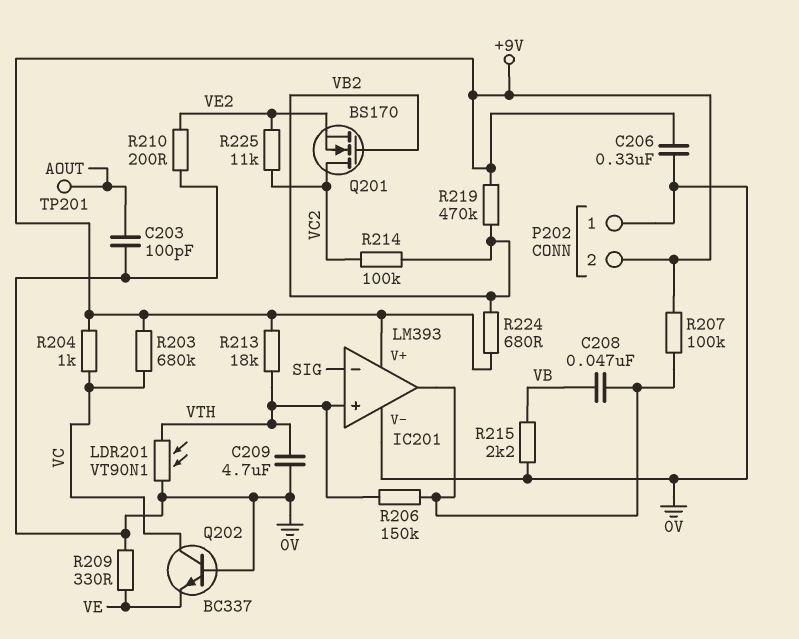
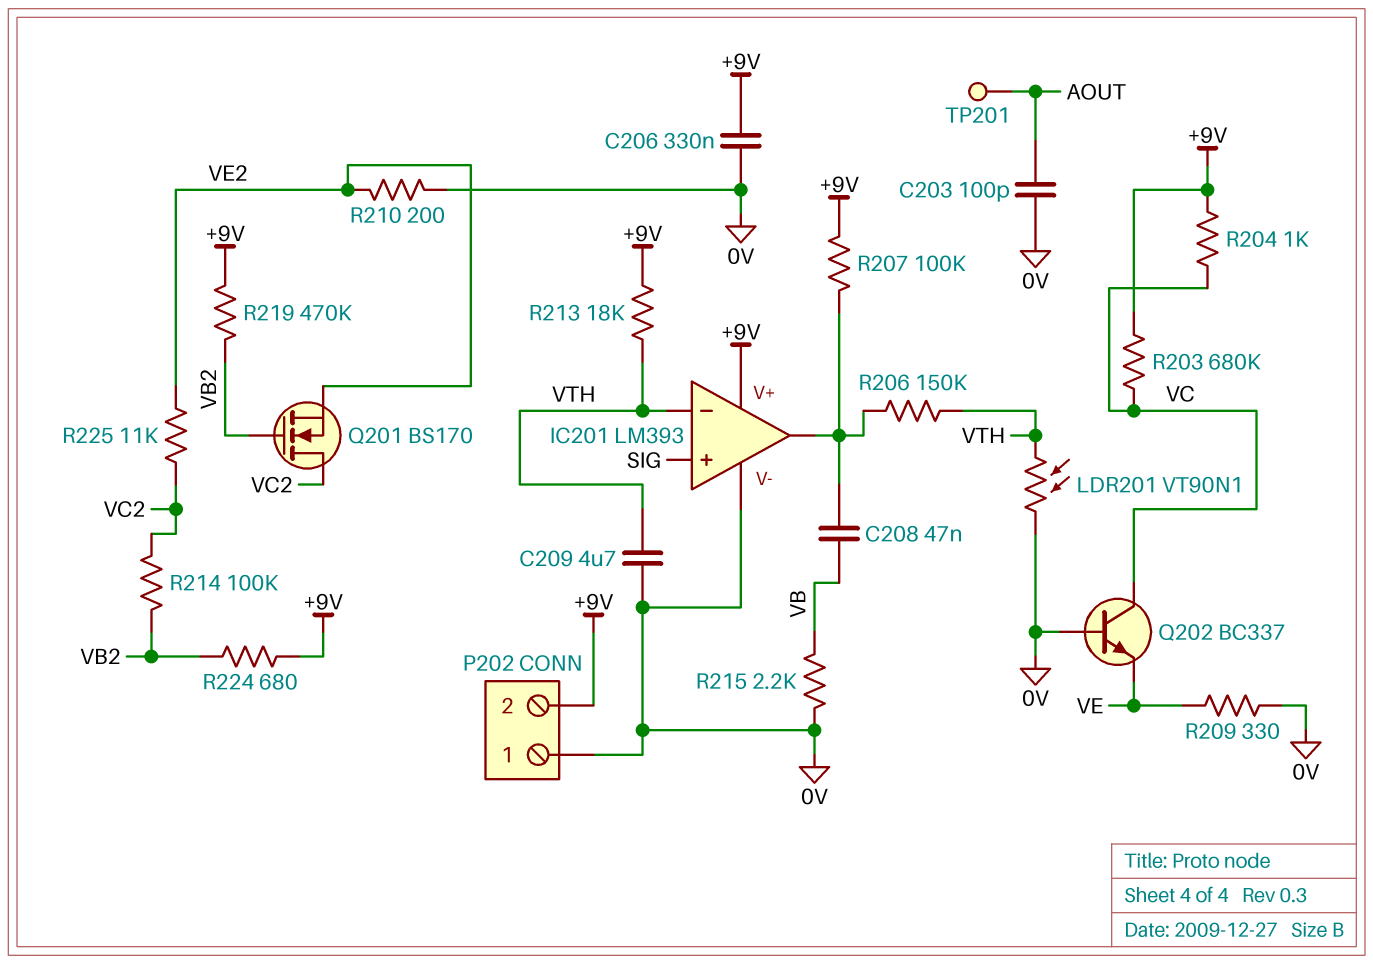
IC201 pin in+: VTH -> SIG
IC201 pin in-: SIG -> VTH

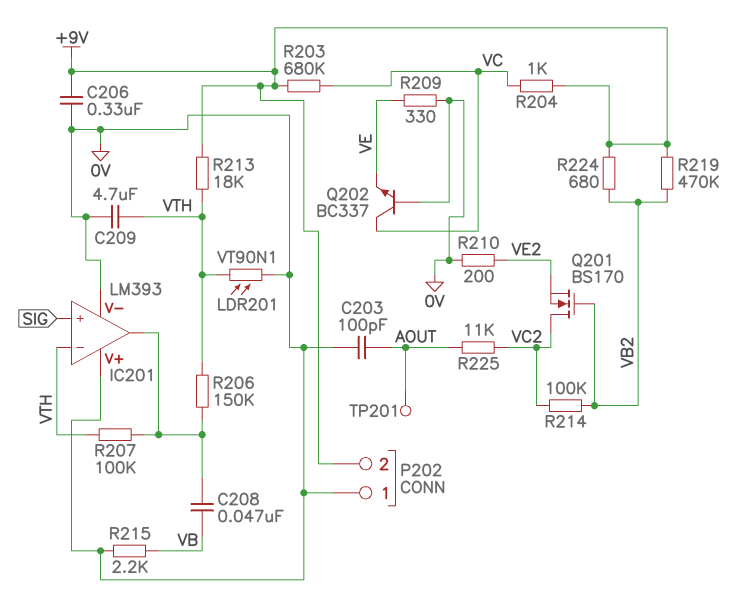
IC201 pin V+: +9V -> 0V
R207: 100k (+9V, IC201/out) -> 100k (IC201/out, VTH)
R225: 11k (VC2, VE2) -> 11k (AOUT, VC2)

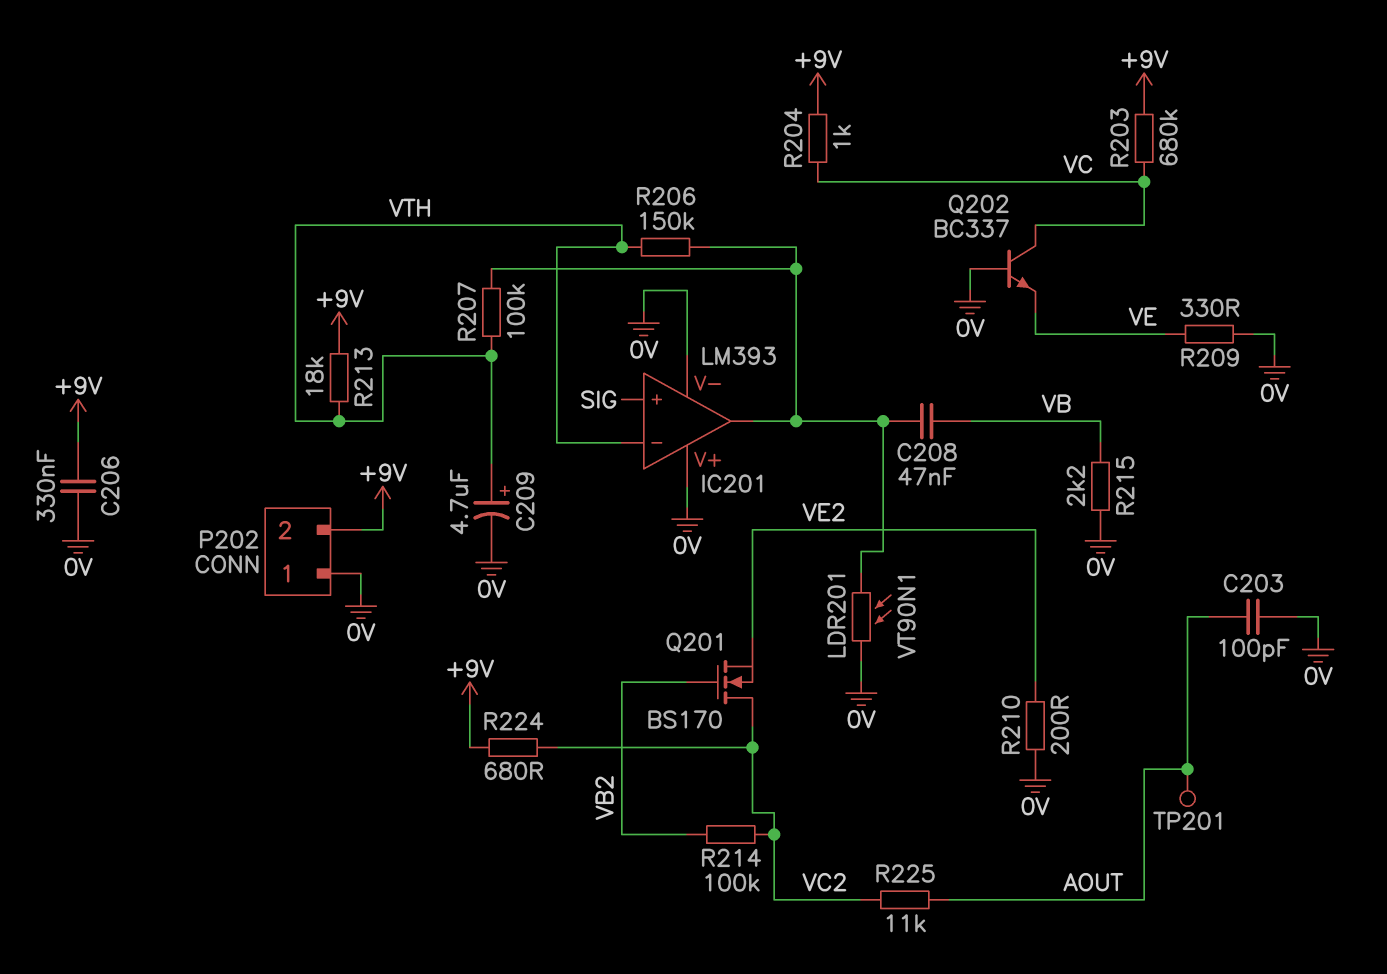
C209: 4.7uF (0V, VTH) -> 4.7uF (plus VTH, minus 0V)
LDR201: VT90N1 (0V, VTH) -> VT90N1 (0V, IC201/out)
R219: 470k (+9V, VB2) -> none
R224: 680 (+9V, VB2) -> 680 (+9V, VC2)

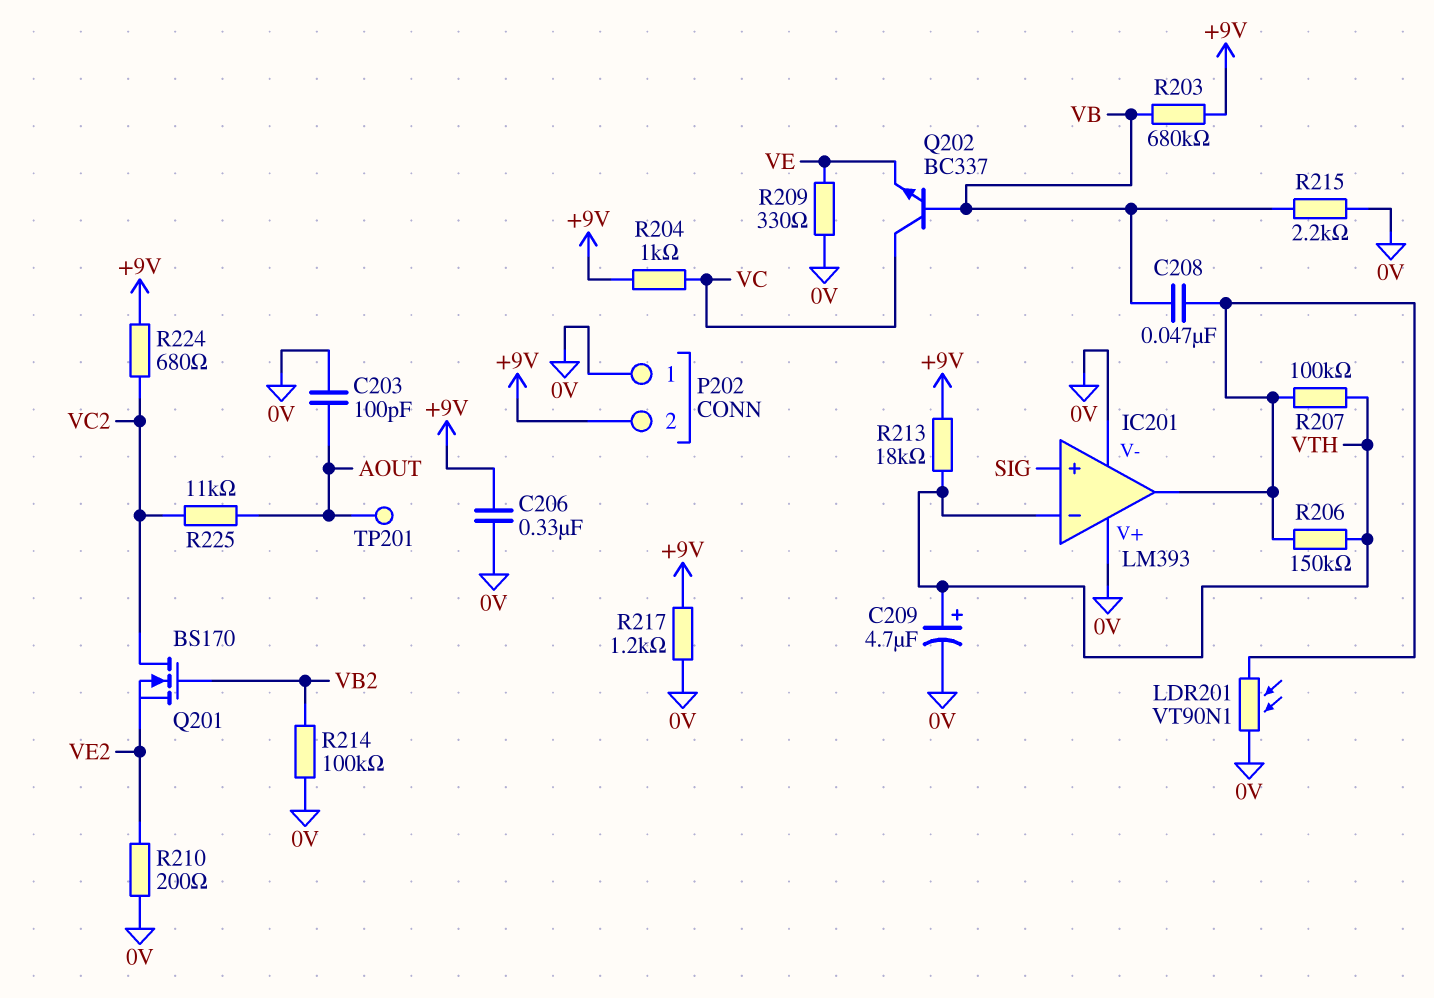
Q202: NPN BC337 (B 0V, C VC, E VE) -> NPN BC337 (B VB, C VC, E VE)
R203: 680k (+9V, VC) -> 680k (+9V, VB)
R214: 100k (VB2, VC2) -> 100k (0V, VB2)
R217: none -> 1.2k (+9V, 0V)

